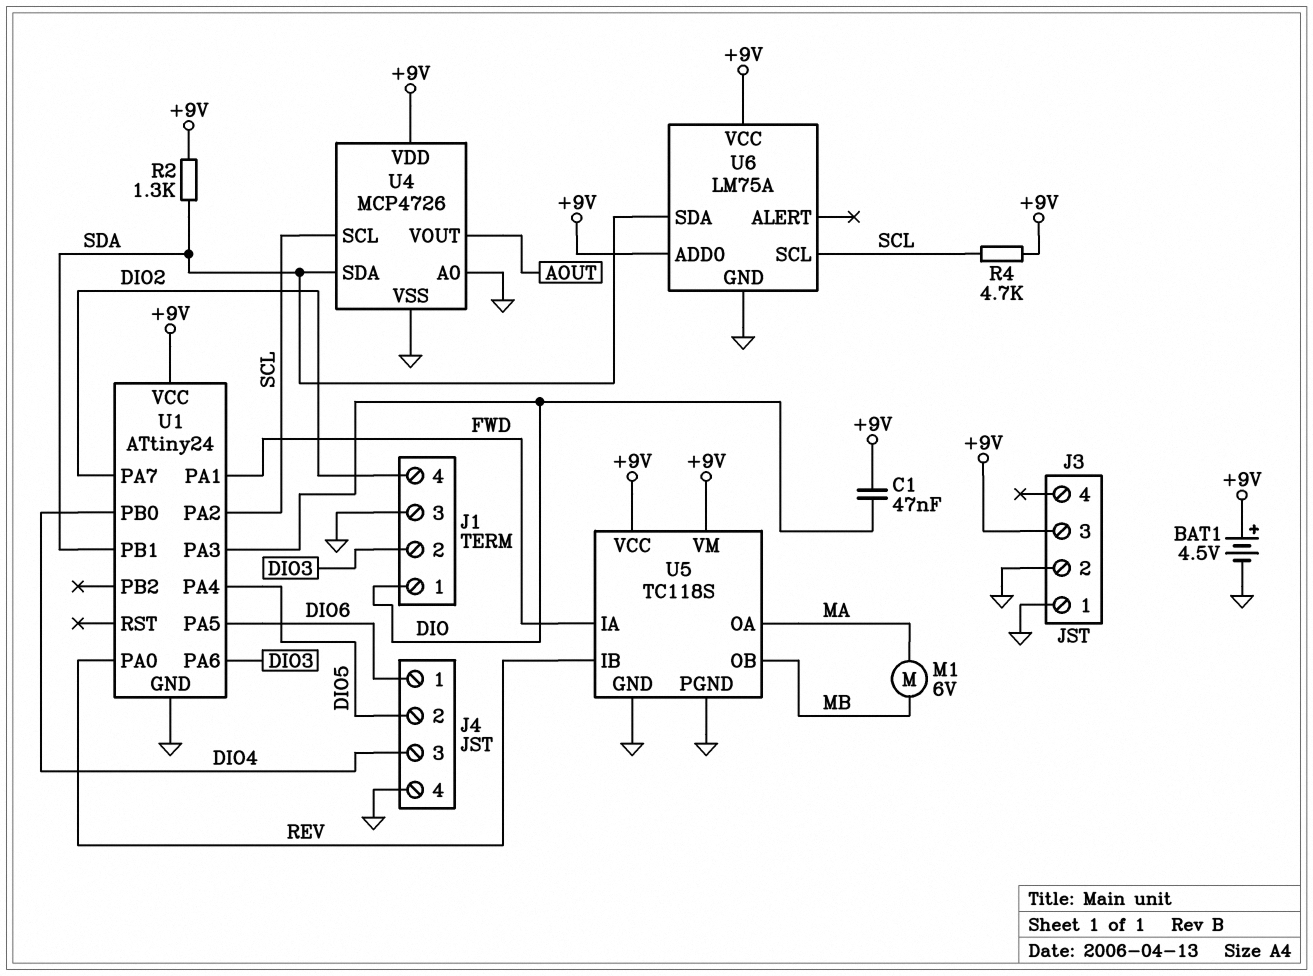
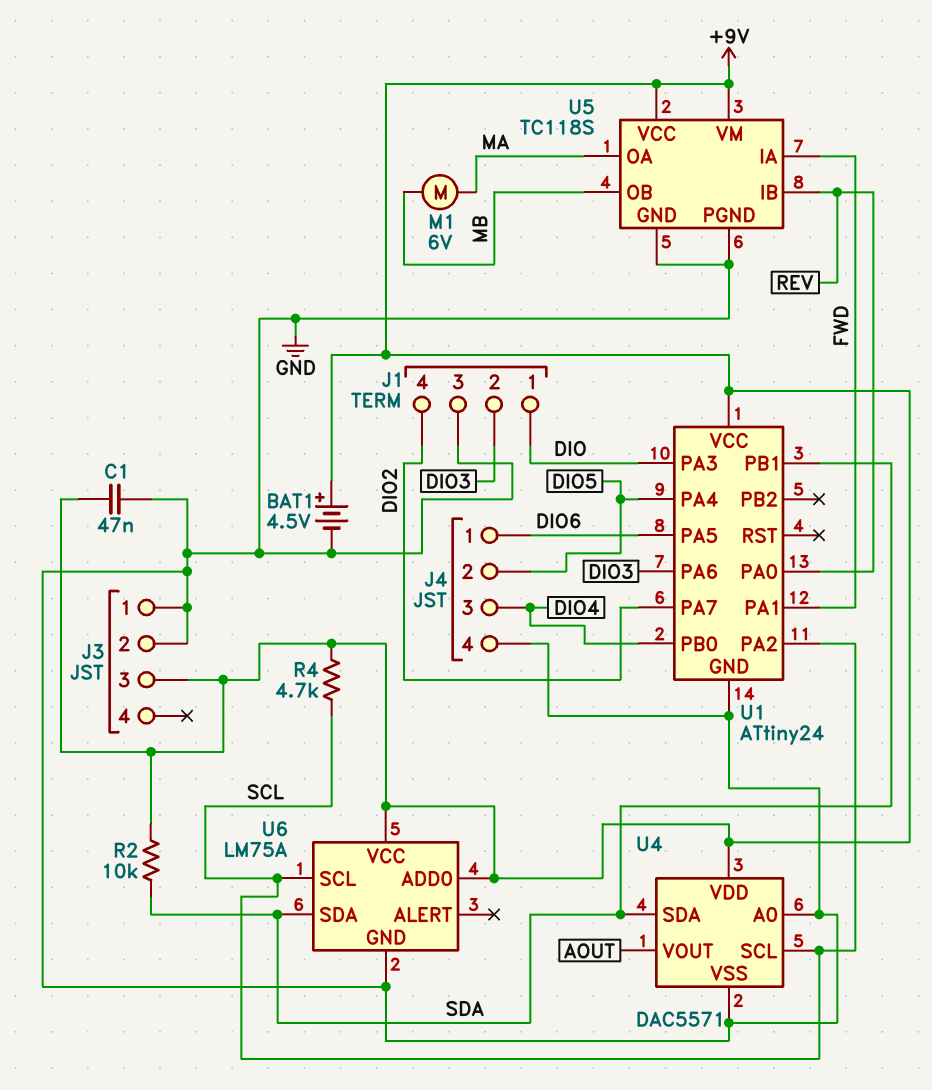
C1: 47nF (+9V, DIO) -> 47nF (+9V, GND)
R2: 1.3k (+9V, SDA) -> 10k (+9V, SDA)
U4: MCP4726 -> DAC5571

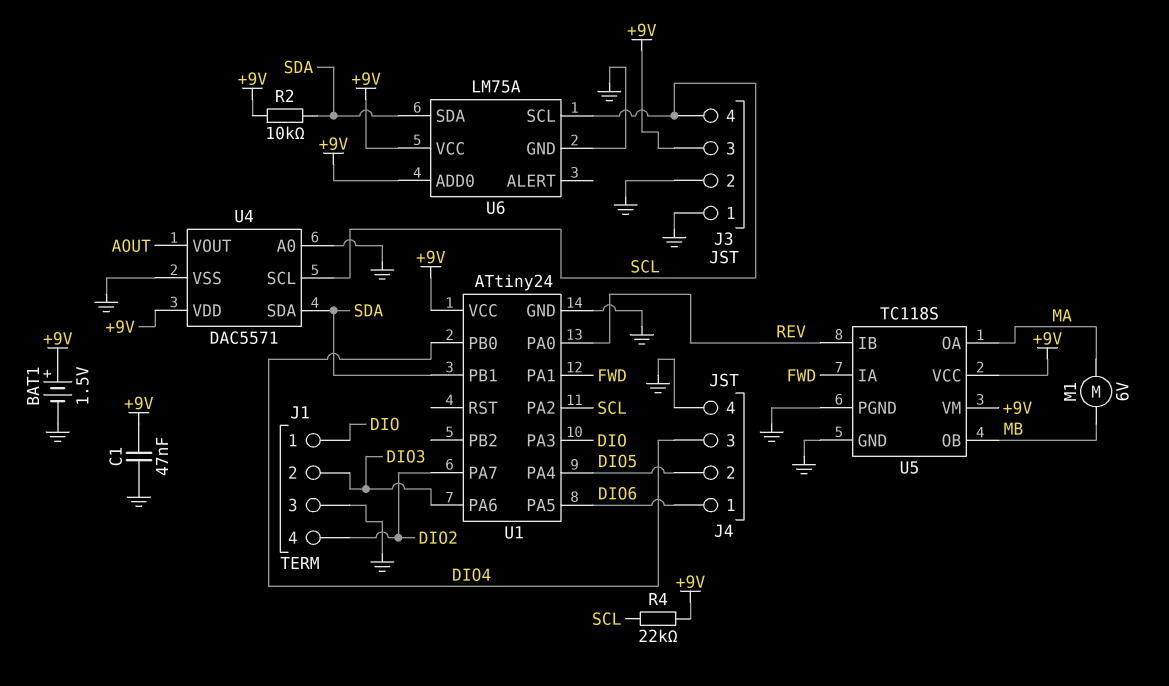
BAT1: 4.5V (plus +9V, minus GND) -> 1.5V (plus +9V, minus GND)
J3 pin 4: none -> SCL
R4: 4.7k (+9V, SCL) -> 22k (+9V, SCL)

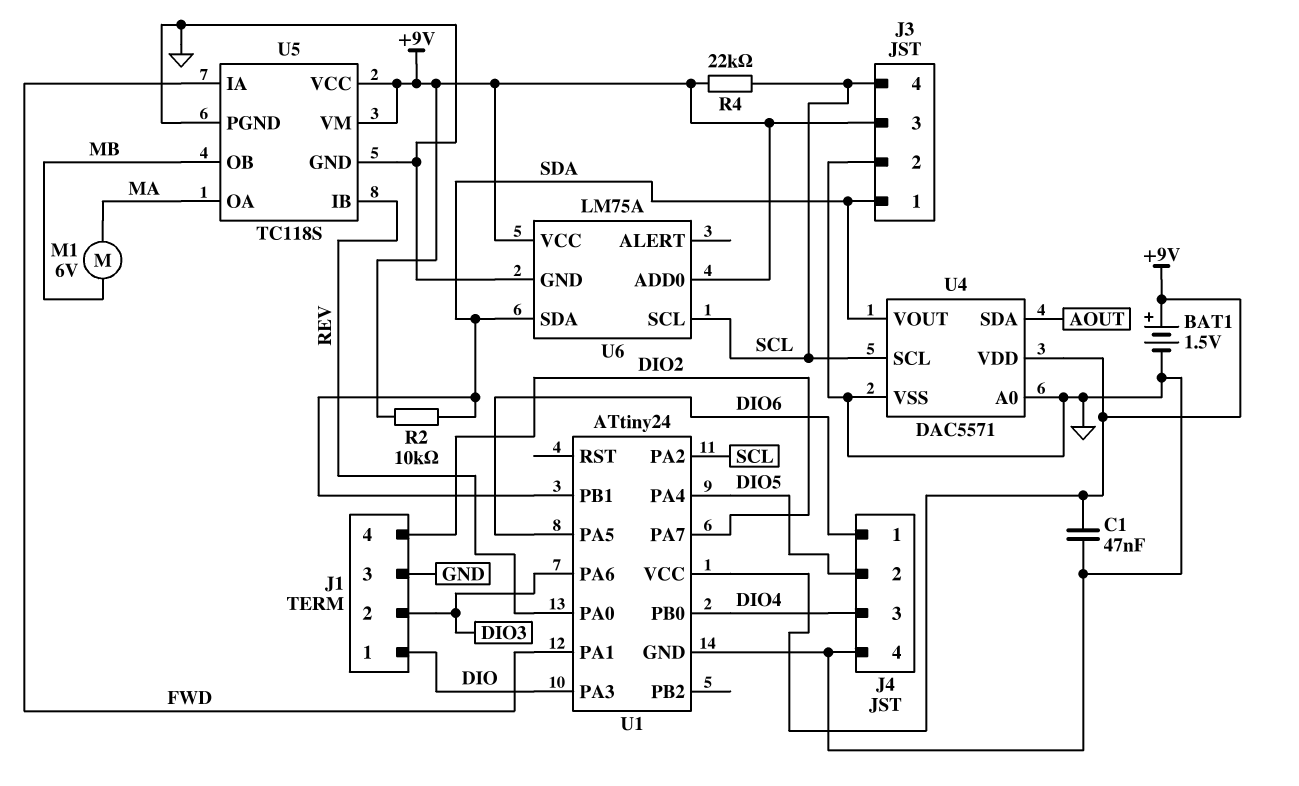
J3 pin 1: GND -> SDA
U4 pin SDA: SDA -> AOUT
U4 pin VOUT: AOUT -> SDA

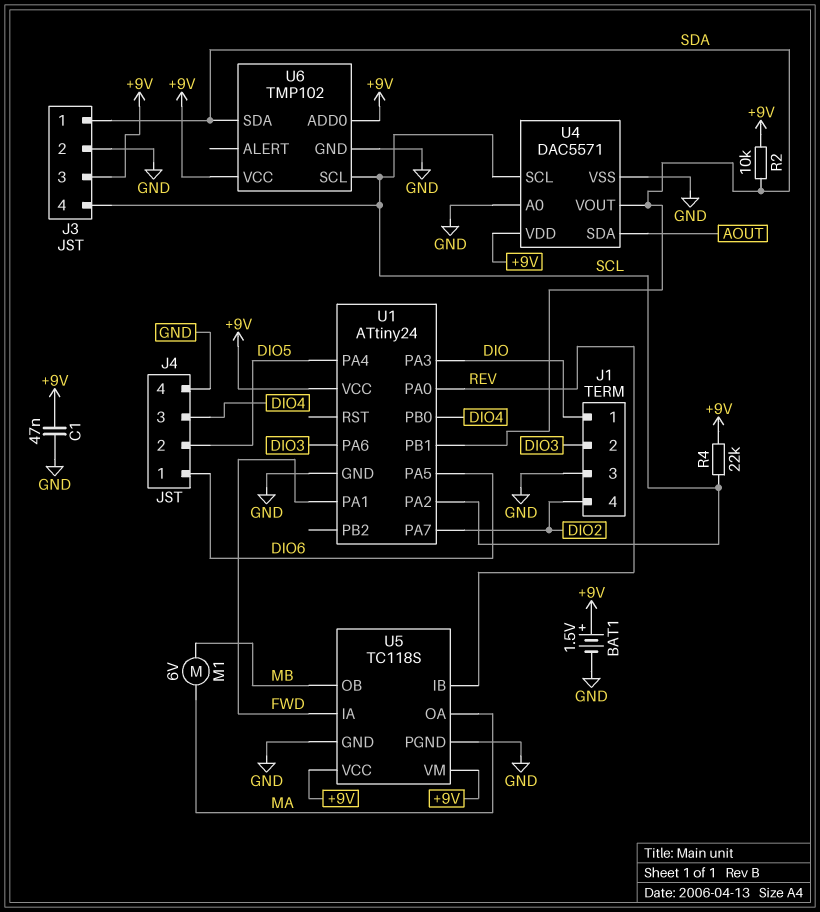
U6: LM75A -> TMP102

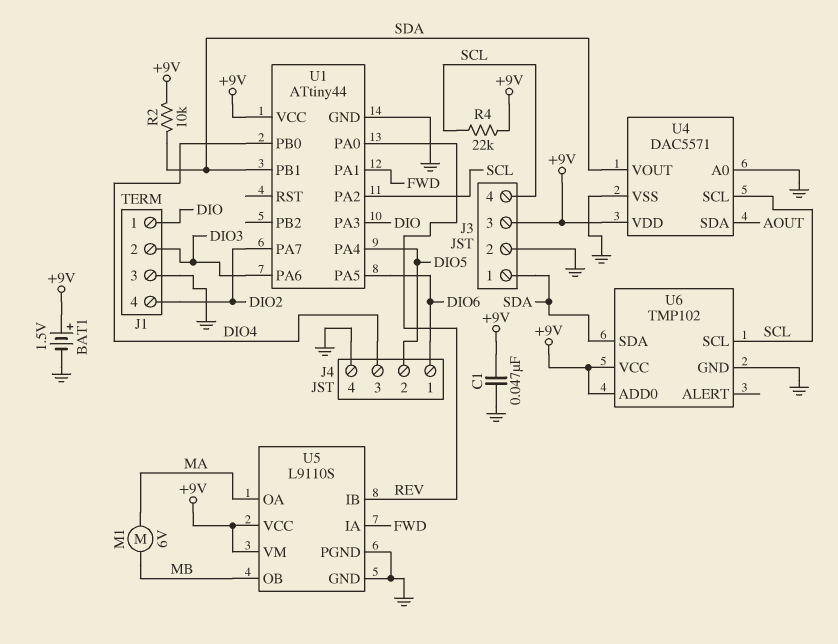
U1: ATtiny24 -> ATtiny44
U5: TC118S -> L9110S

